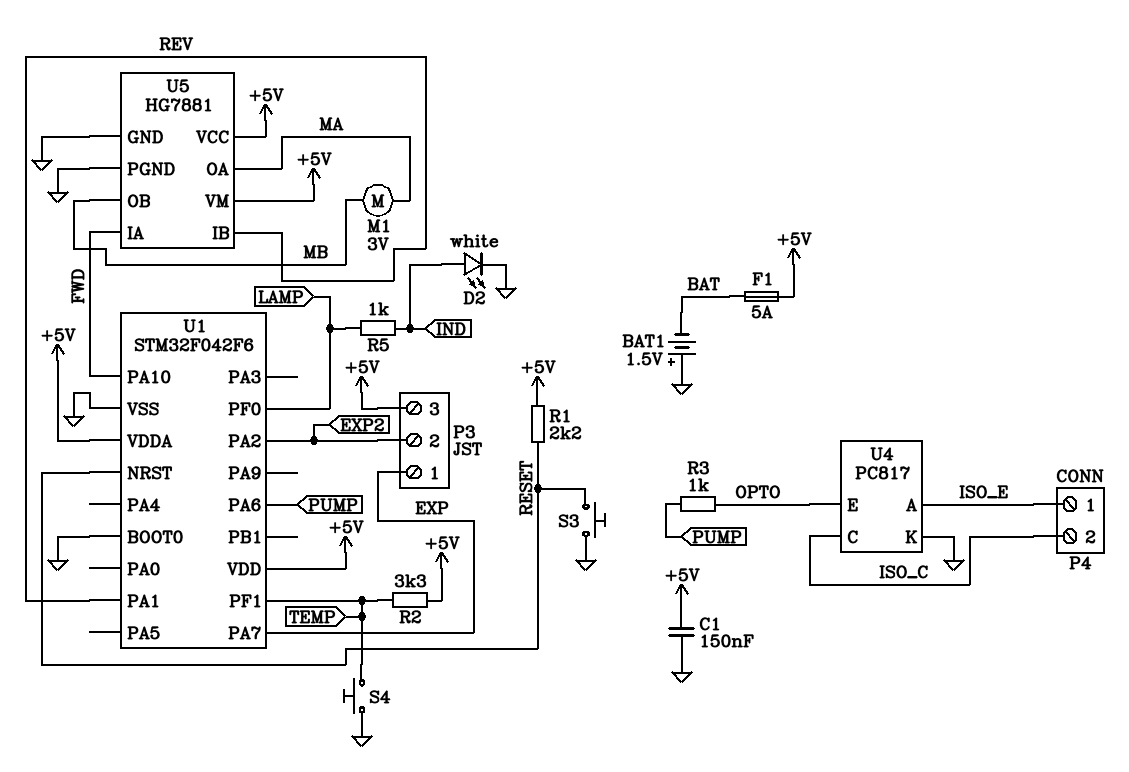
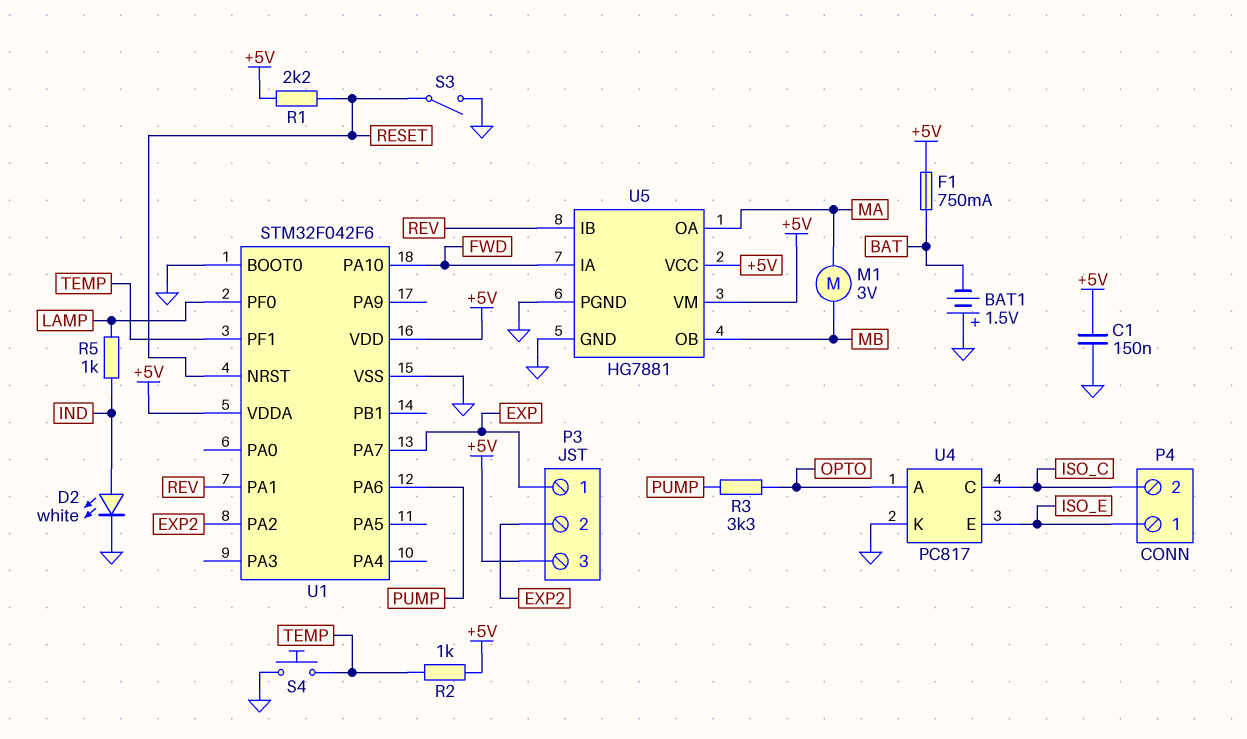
F1: 5A (+5V, BAT) -> 750mA (+5V, BAT)
R2: 3.3k (+5V, TEMP) -> 1k (+5V, TEMP)
R3: 1k (OPTO, PUMP) -> 3.3k (OPTO, PUMP)
S3: button (GND, RESET) -> switch (GND, RESET)
U4 pin A: ISO_E -> OPTO
U4 pin E: OPTO -> ISO_E

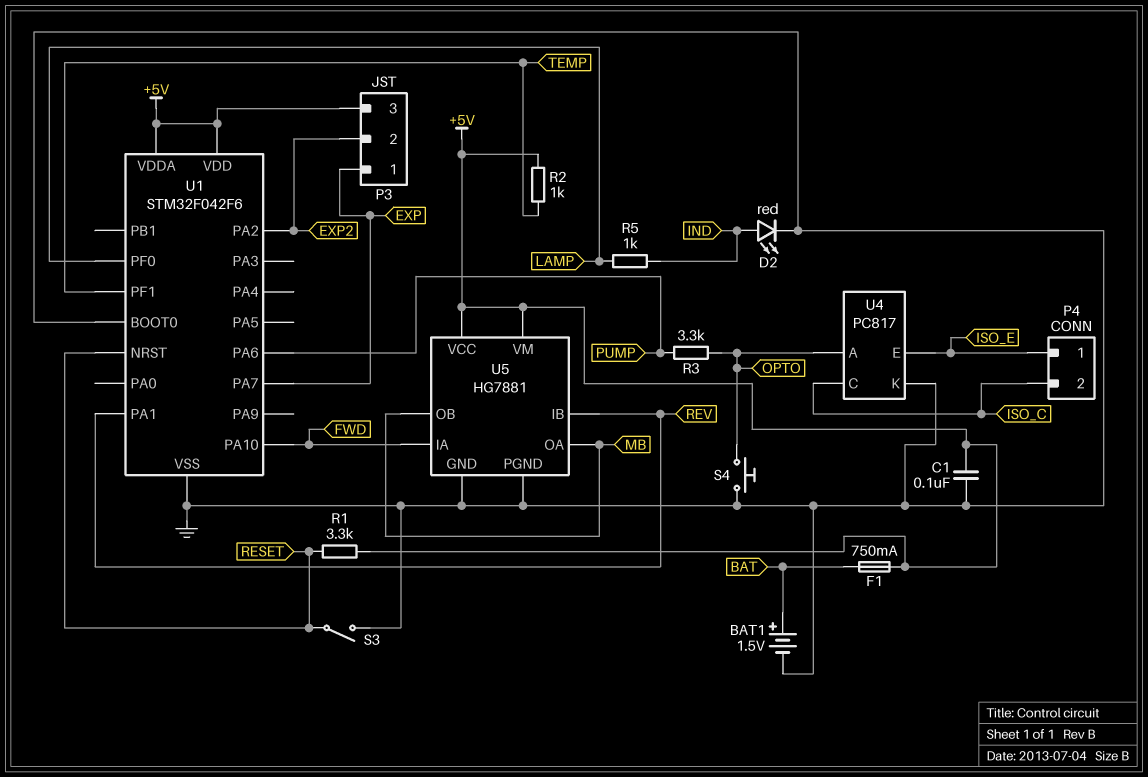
BAT1: 1.5V (plus GND, minus BAT) -> 1.5V (plus BAT, minus GND)
C1: 150nF (+5V, GND) -> 100nF (+5V, GND)
D2: LED white (A IND, K GND) -> LED red (A IND, K GND)
M1: motor 3V (MA, MB) -> none
R1: 2.2k (+5V, RESET) -> 3.3k (+5V, RESET)
S4: button (GND, TEMP) -> button (GND, OPTO)
U5 pin OA: MA -> MB

